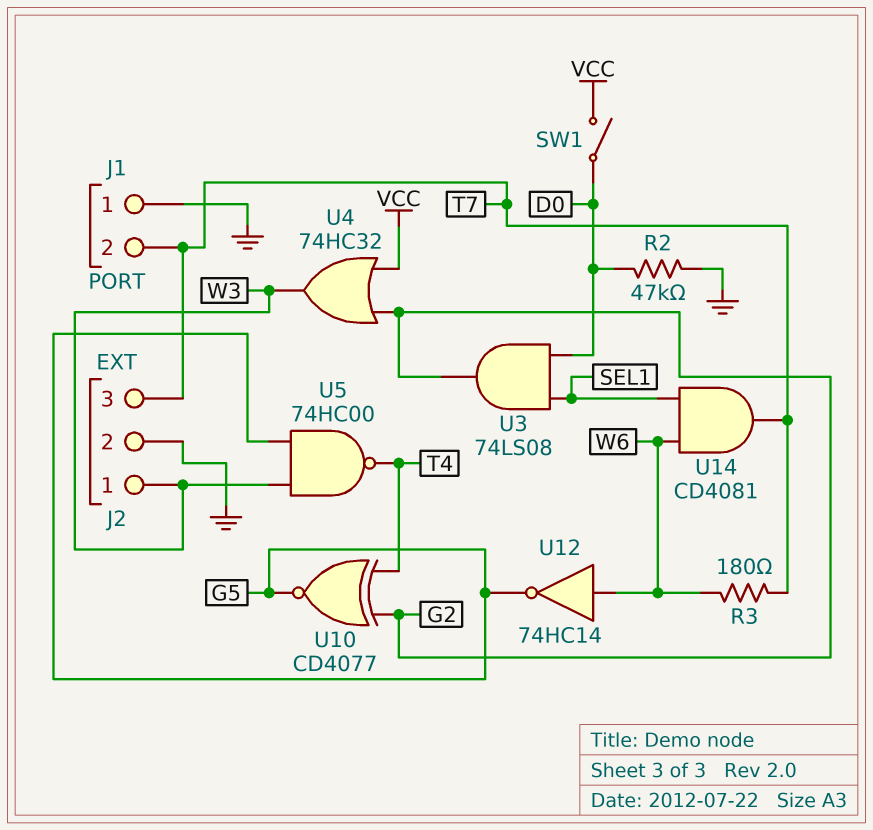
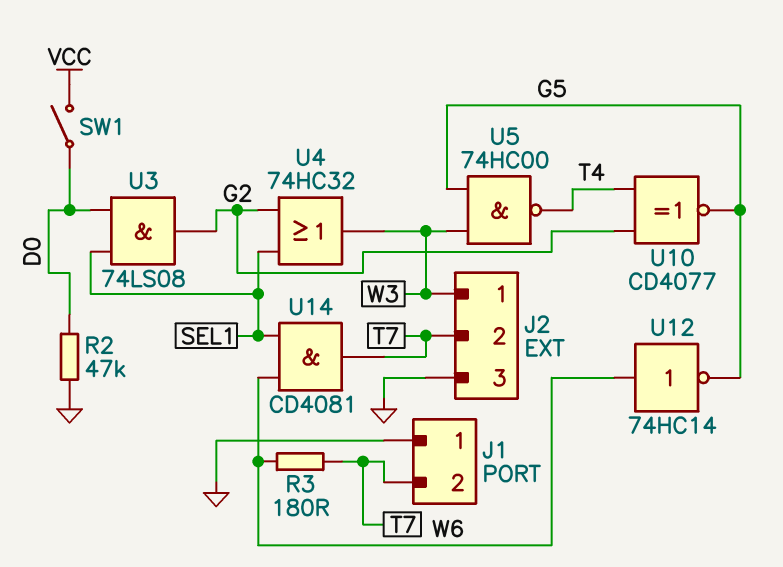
J2 pin 2: GND -> T7
J2 pin 3: T7 -> GND
U4: OR 74HC32 (in G2, in VCC, out W3) -> OR 74HC32 (in G2, in SEL1, out W3)

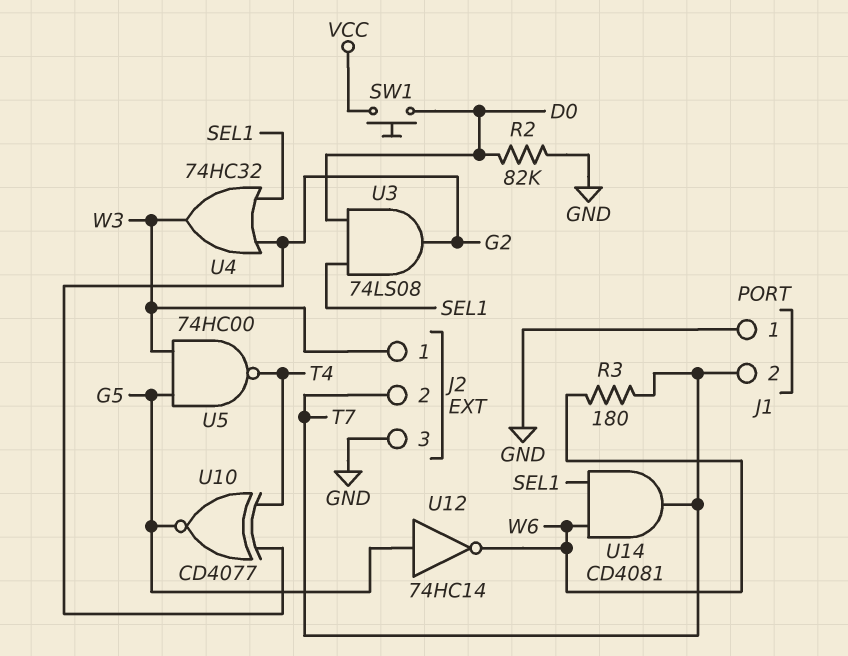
R2: 47k (D0, GND) -> 82k (D0, GND)
SW1: switch (D0, VCC) -> button (D0, VCC)
U12: NOT 74HC14 (in W6, out G5) -> NOT 74HC14 (in G5, out W6)

